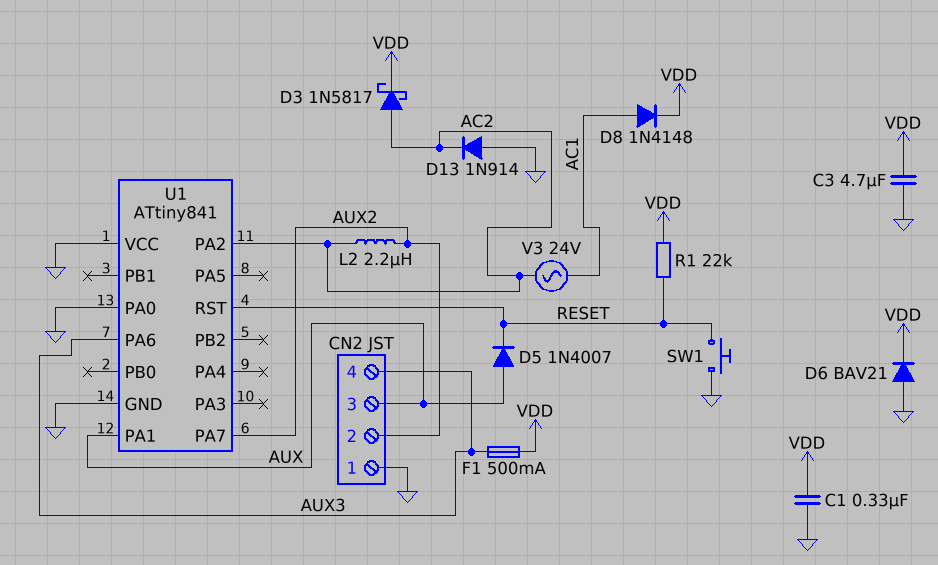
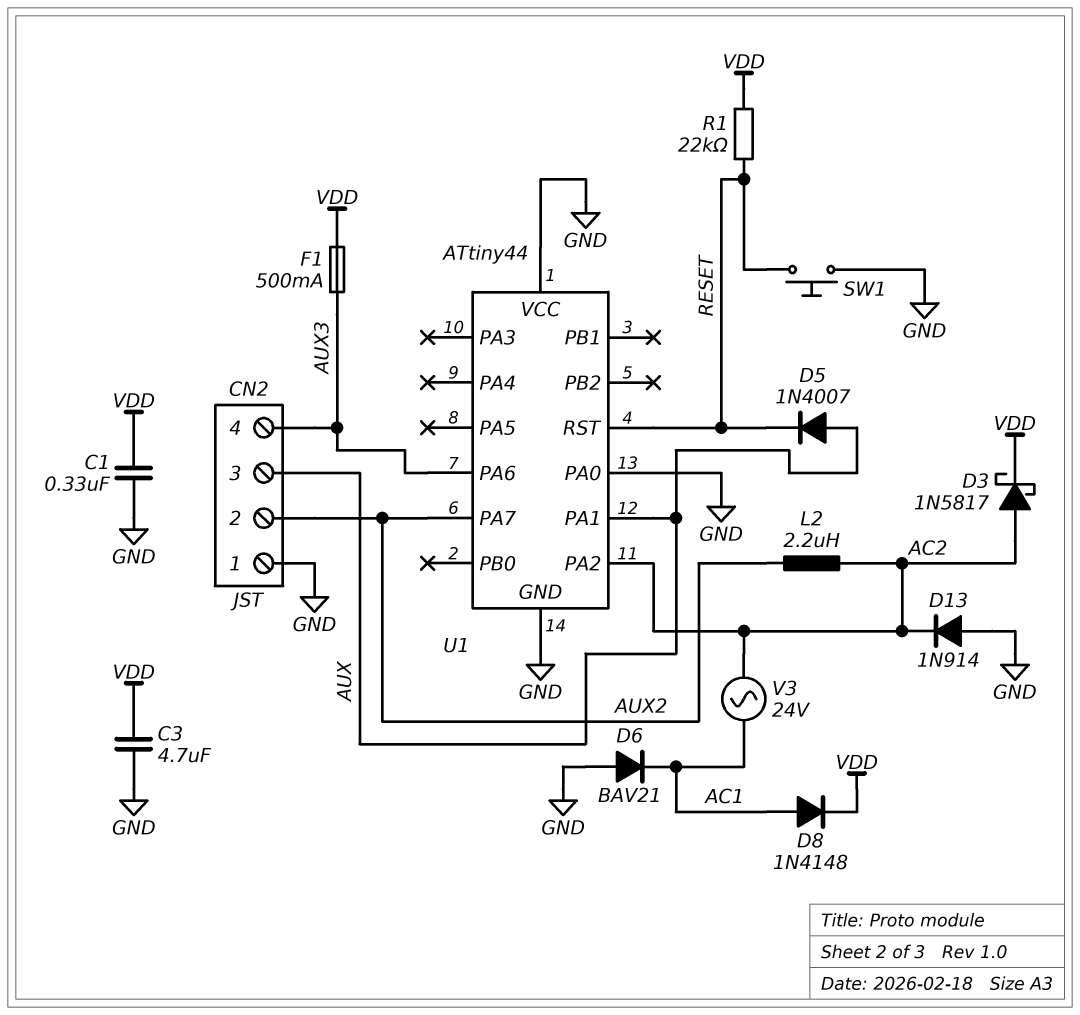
D6: diode BAV21 (A GND, K VDD) -> diode BAV21 (A GND, K AC1)
U1: ATtiny841 -> ATtiny44

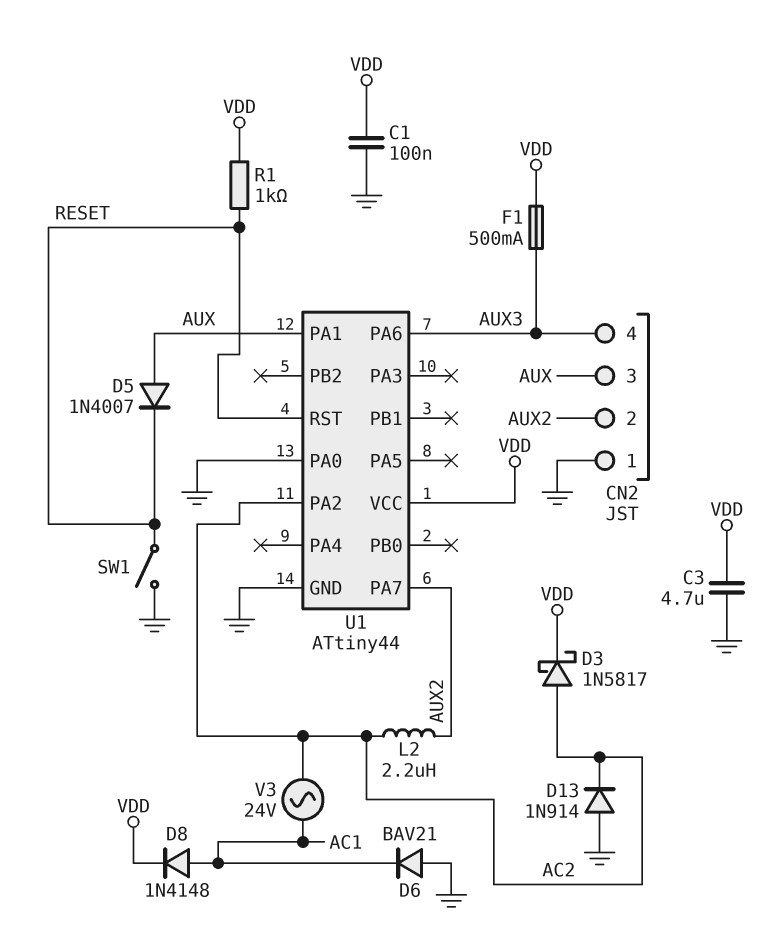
C1: 330nF (GND, VDD) -> 100nF (GND, VDD)
R1: 22k (RESET, VDD) -> 1k (RESET, VDD)
SW1: button (GND, RESET) -> switch (GND, RESET)
U1 pin VCC: GND -> VDD

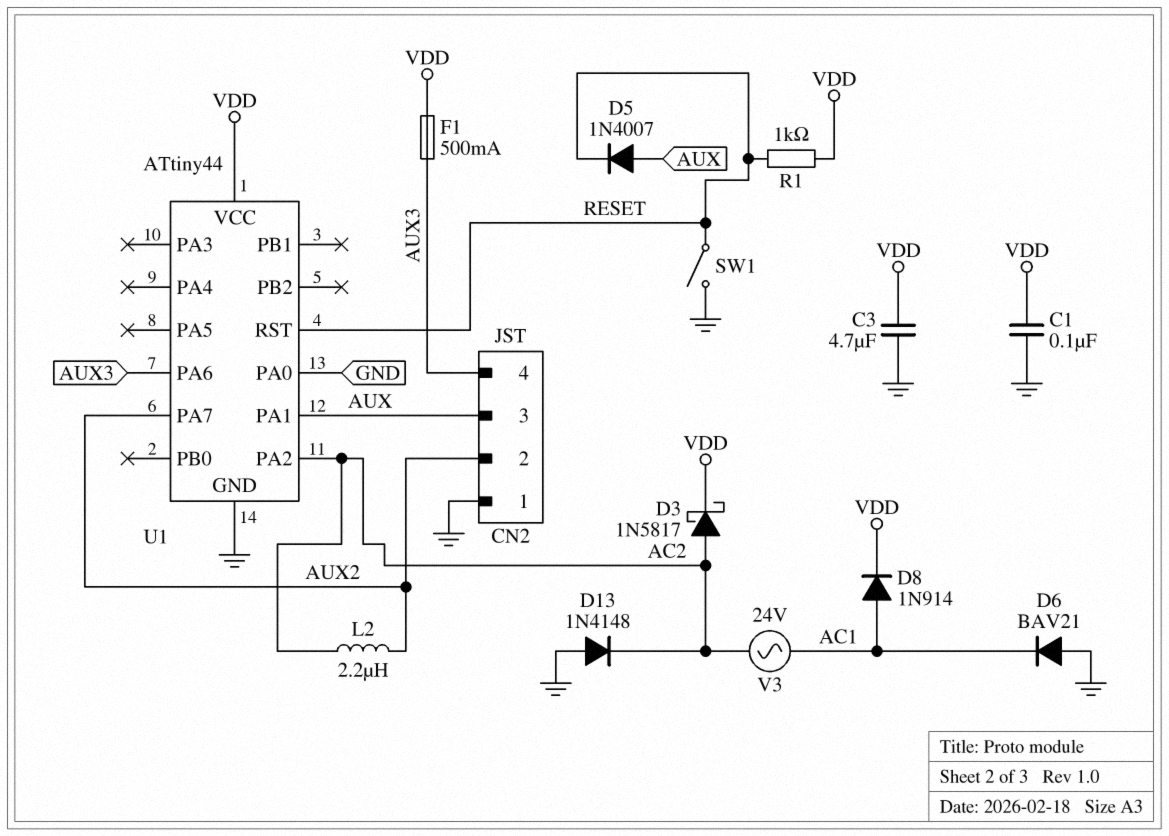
D8: diode 1N4148 (A AC1, K VDD) -> diode 1N914 (A AC1, K VDD)
D13: diode 1N914 (A GND, K AC2) -> diode 1N4148 (A GND, K AC2)

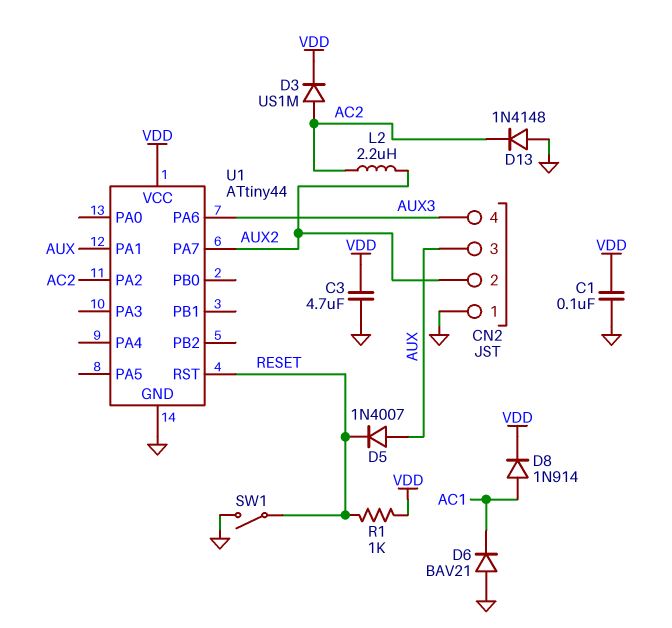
D3: schottky 1N5817 (A AC2, K VDD) -> diode US1M (A AC2, K VDD)
F1: 500mA (AUX3, VDD) -> none
U1 pin PA0: GND -> none
V3: AC 24V (AC1, AC2) -> none

